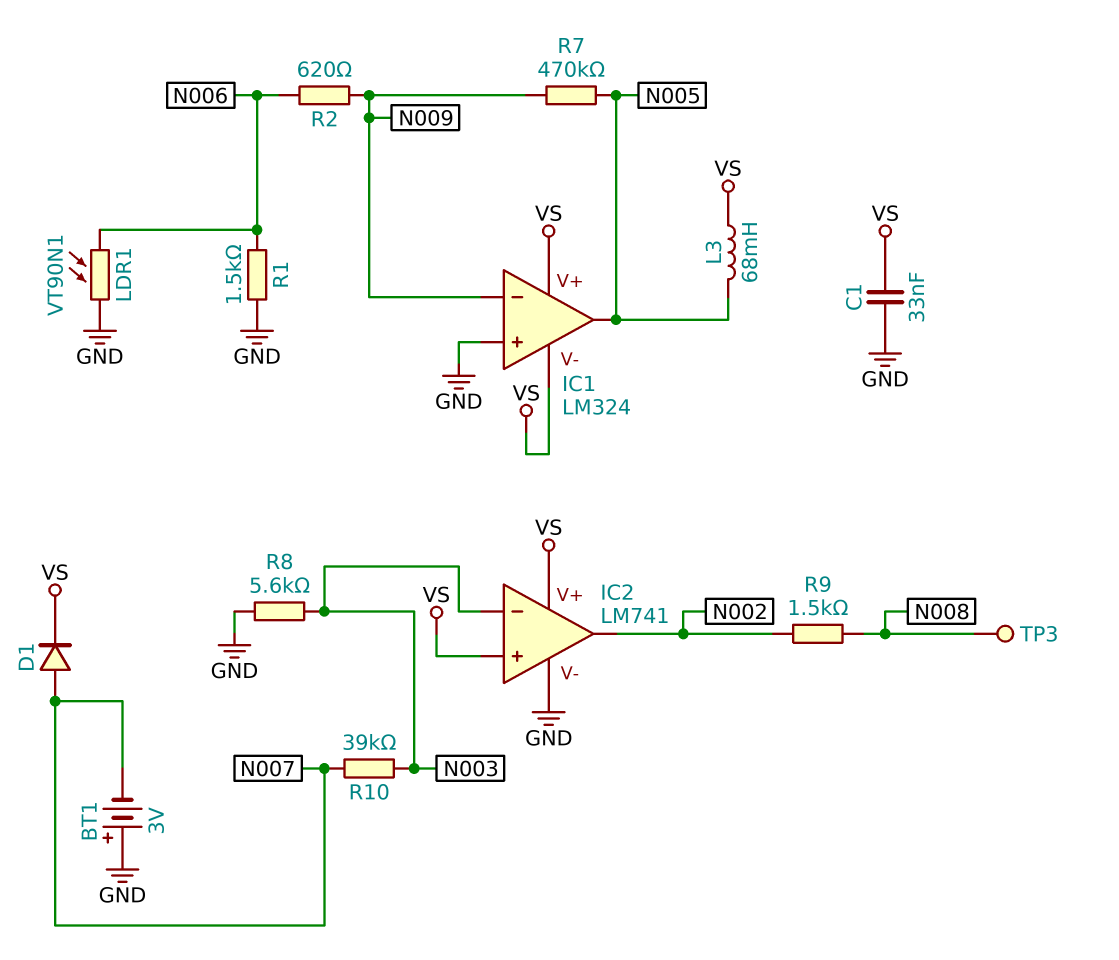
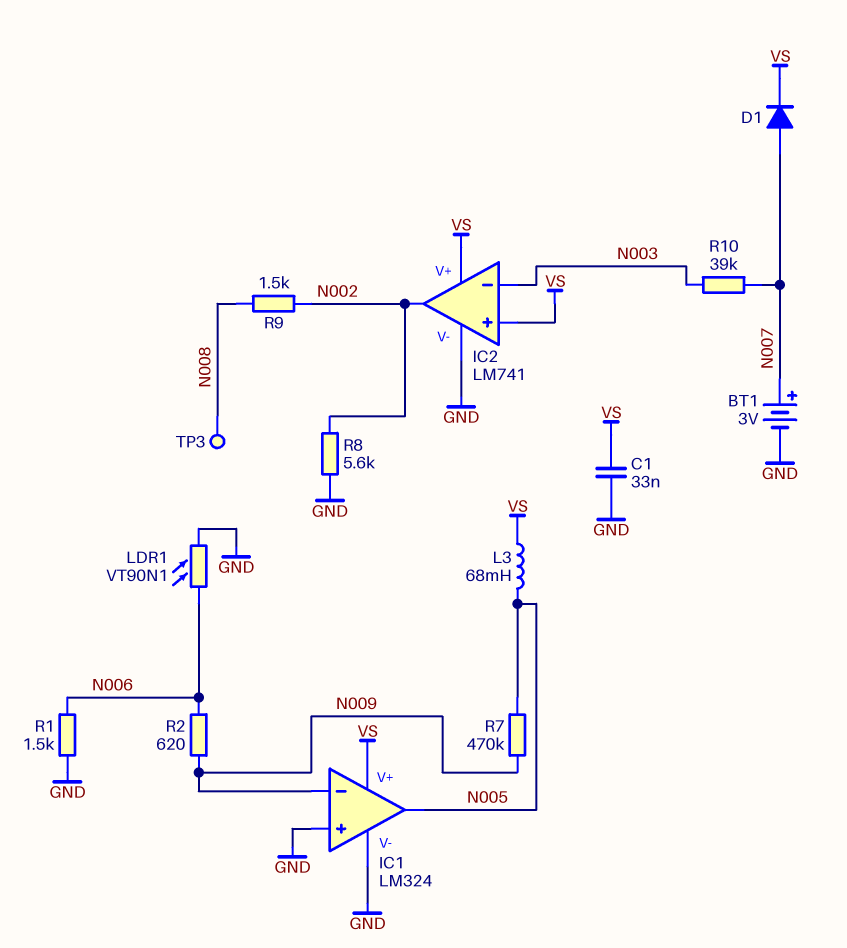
BT1: 3V (plus GND, minus N007) -> 3V (plus N007, minus GND)
IC1 pin V-: VS -> GND
R8: 5.6k (GND, N003) -> 5.6k (GND, N002)

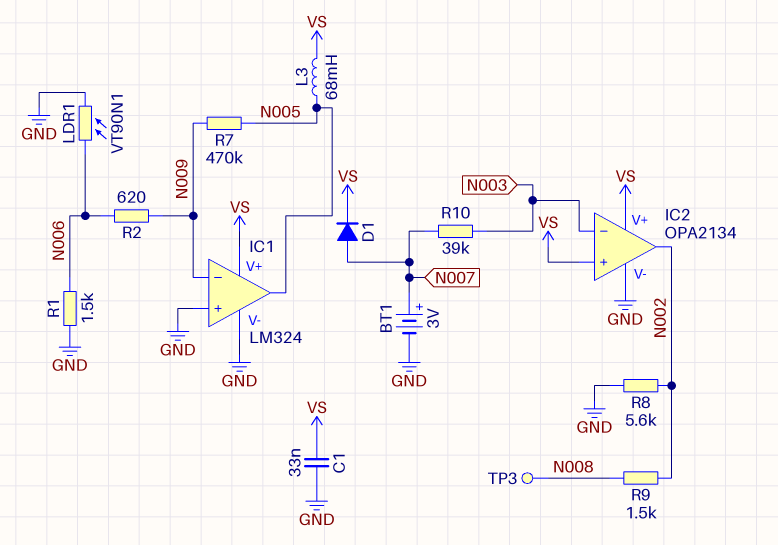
IC2: LM741 -> OPA2134

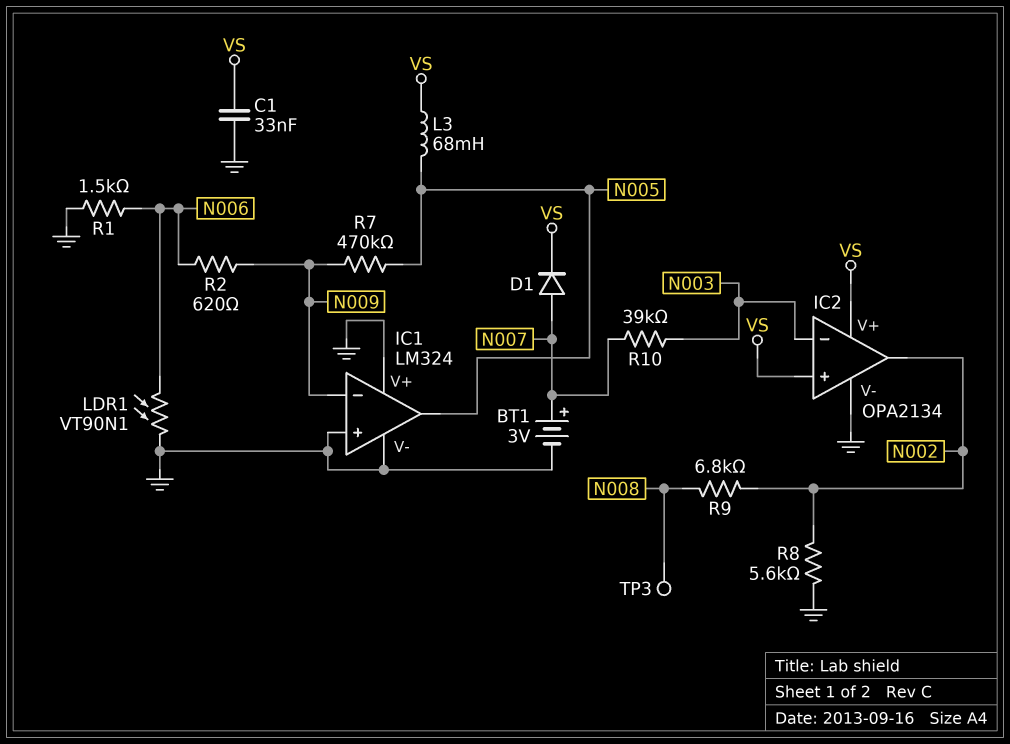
IC1 pin V+: VS -> GND
R9: 1.5k (N002, N008) -> 6.8k (N002, N008)

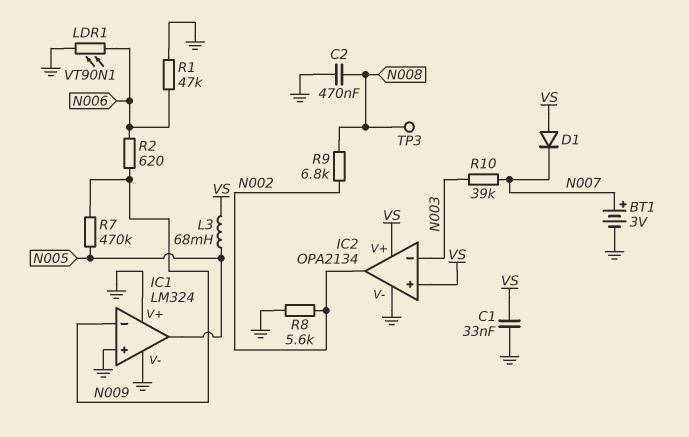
C2: none -> 470nF (GND, N008)
D1: diode (A N007, K VS) -> diode (A VS, K N007)
R1: 1.5k (GND, N006) -> 47k (GND, N006)

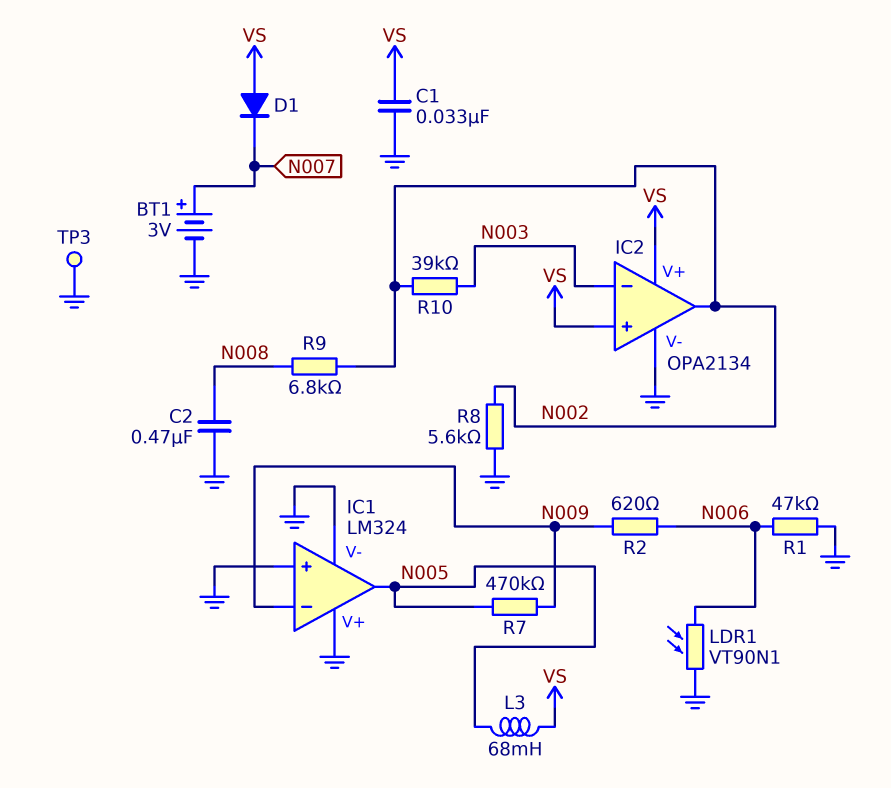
R10: 39k (N003, N007) -> 39k (N002, N003)
TP3: test point (N008) -> test point (GND)

